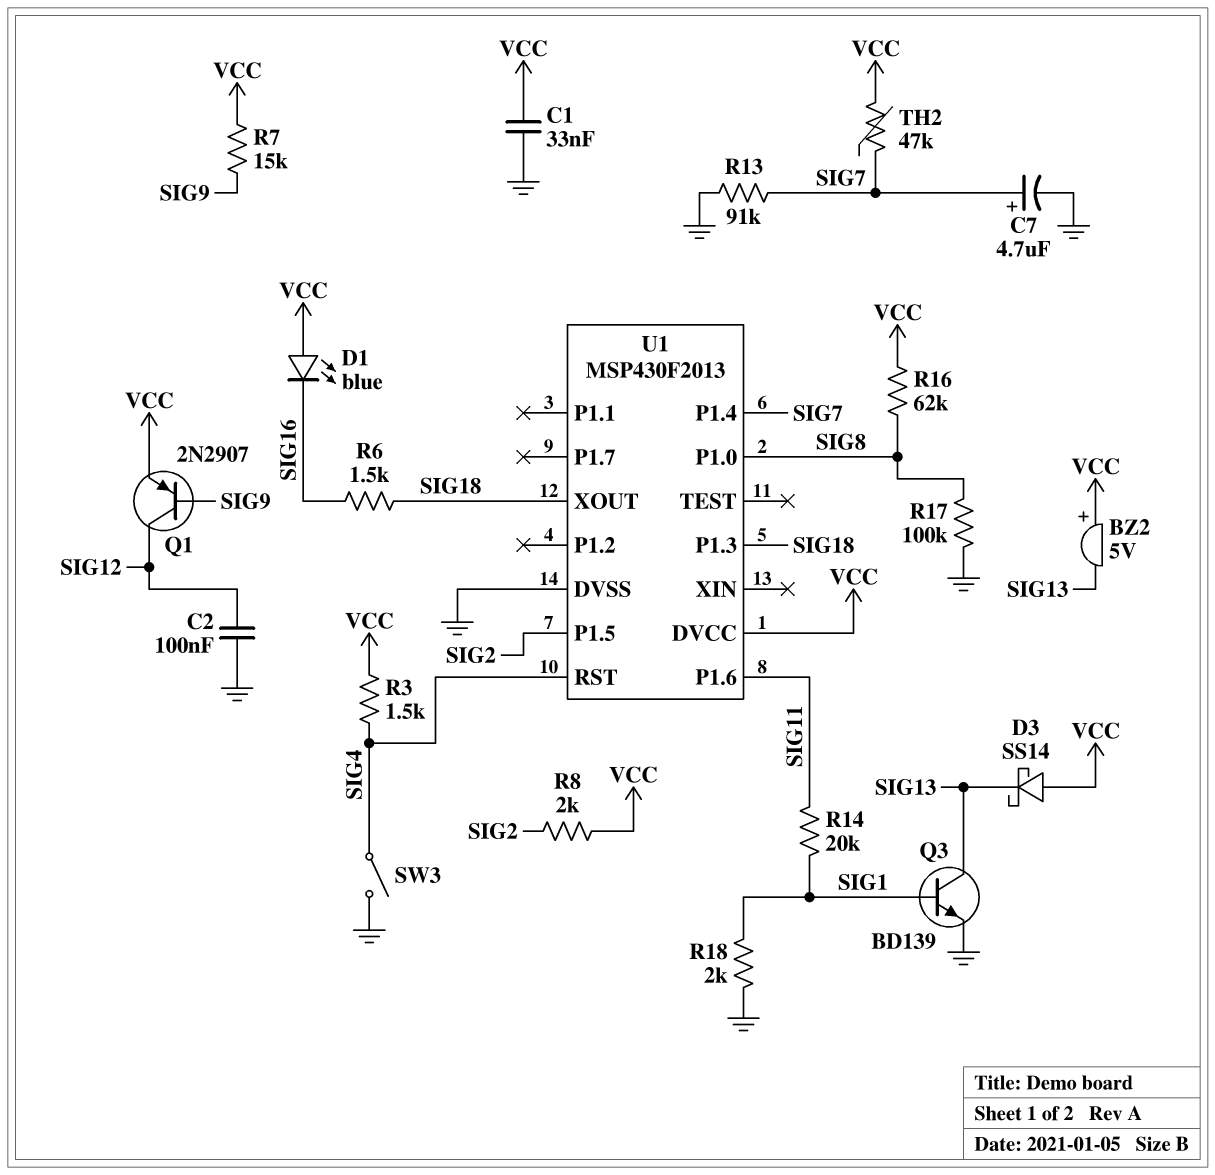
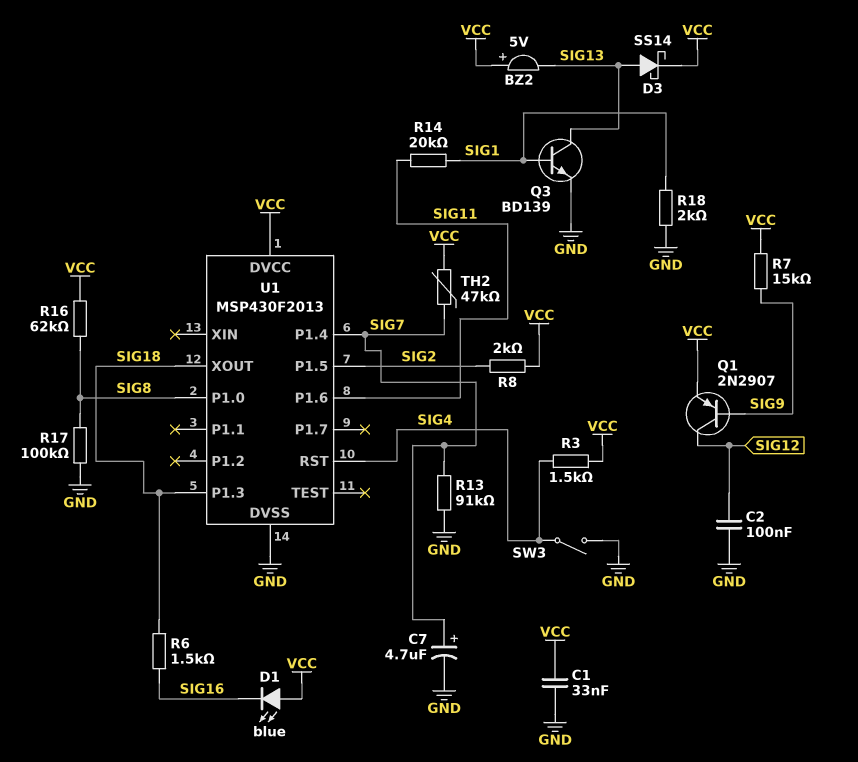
D3: schottky SS14 (A VCC, K SIG13) -> schottky SS14 (A SIG13, K VCC)

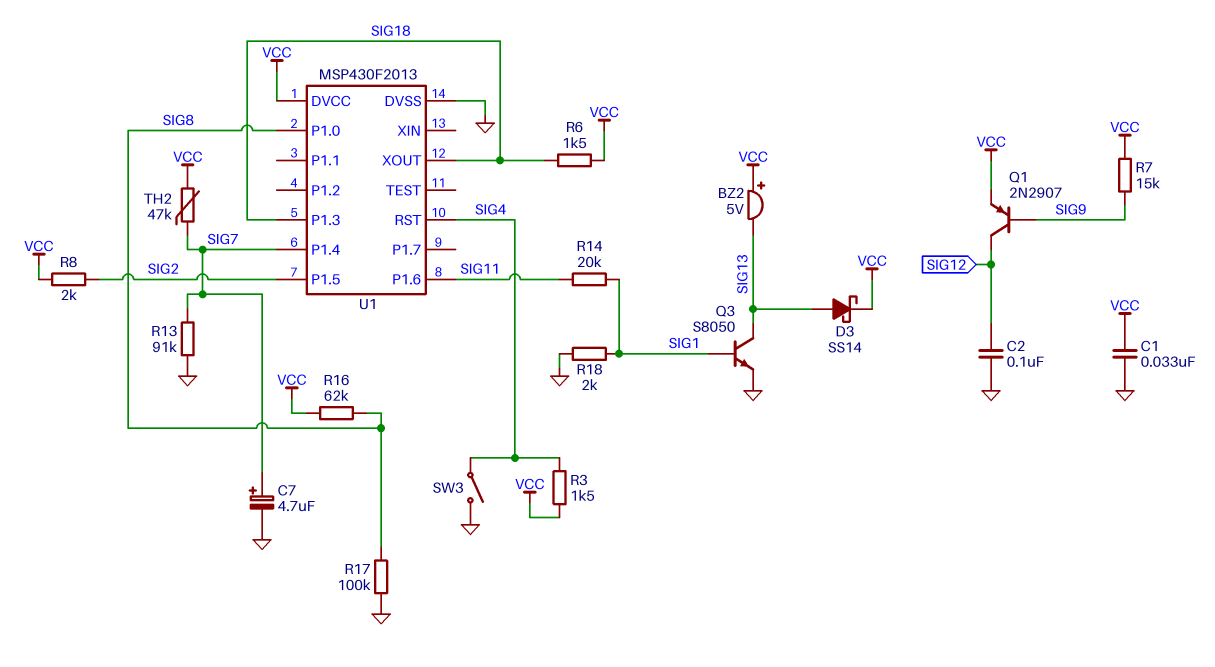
D1: LED blue (A VCC, K SIG16) -> none
Q3: NPN BD139 (B SIG1, C SIG13, E GND) -> NPN S8050 (B SIG1, C SIG13, E GND)
R6: 1.5k (SIG16, SIG18) -> 1.5k (SIG18, VCC)

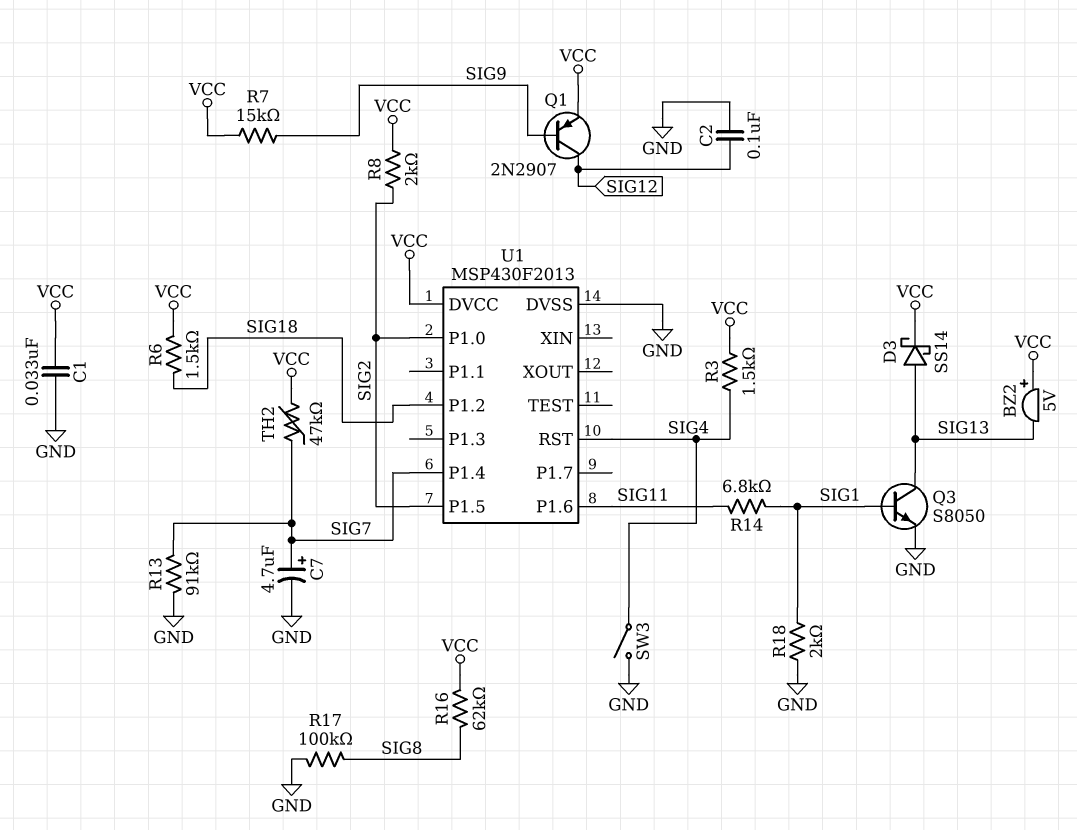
R14: 20k (SIG1, SIG11) -> 6.8k (SIG1, SIG11)
U1 pin P1.0: SIG8 -> SIG2
U1 pin P1.2: none -> SIG18
U1 pin P1.3: SIG18 -> none
U1 pin XOUT: SIG18 -> none

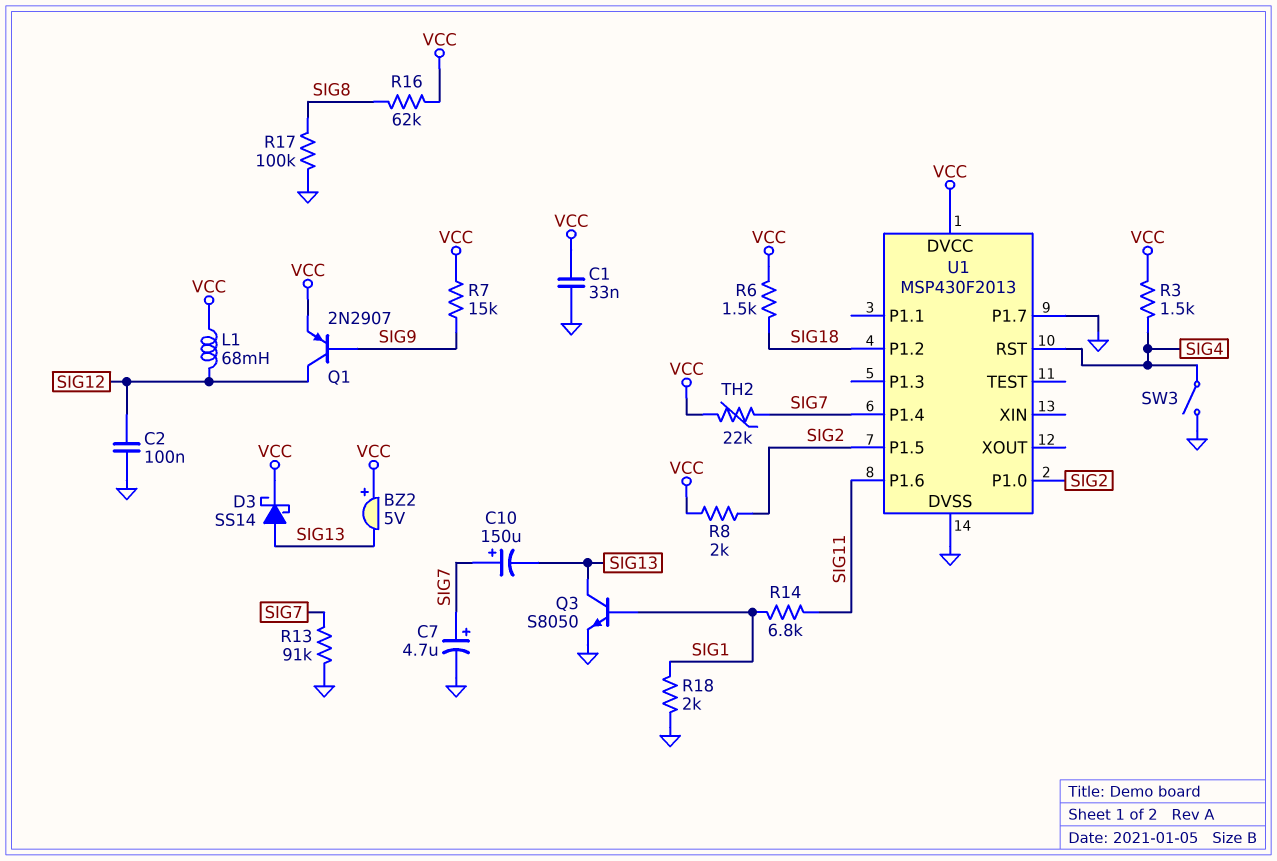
C10: none -> 150uF (plus SIG7, minus SIG13)
L1: none -> 68mH (SIG12, VCC)
TH2: 47k (SIG7, VCC) -> 22k (SIG7, VCC)
U1 pin P1.7: none -> GND

